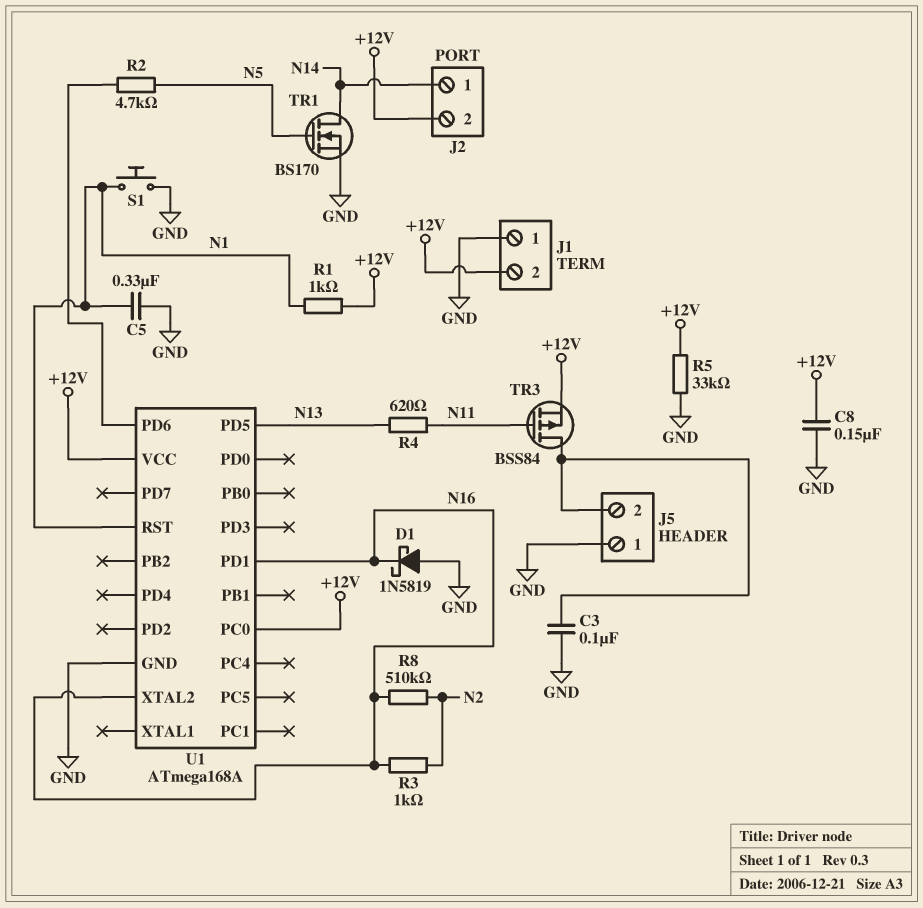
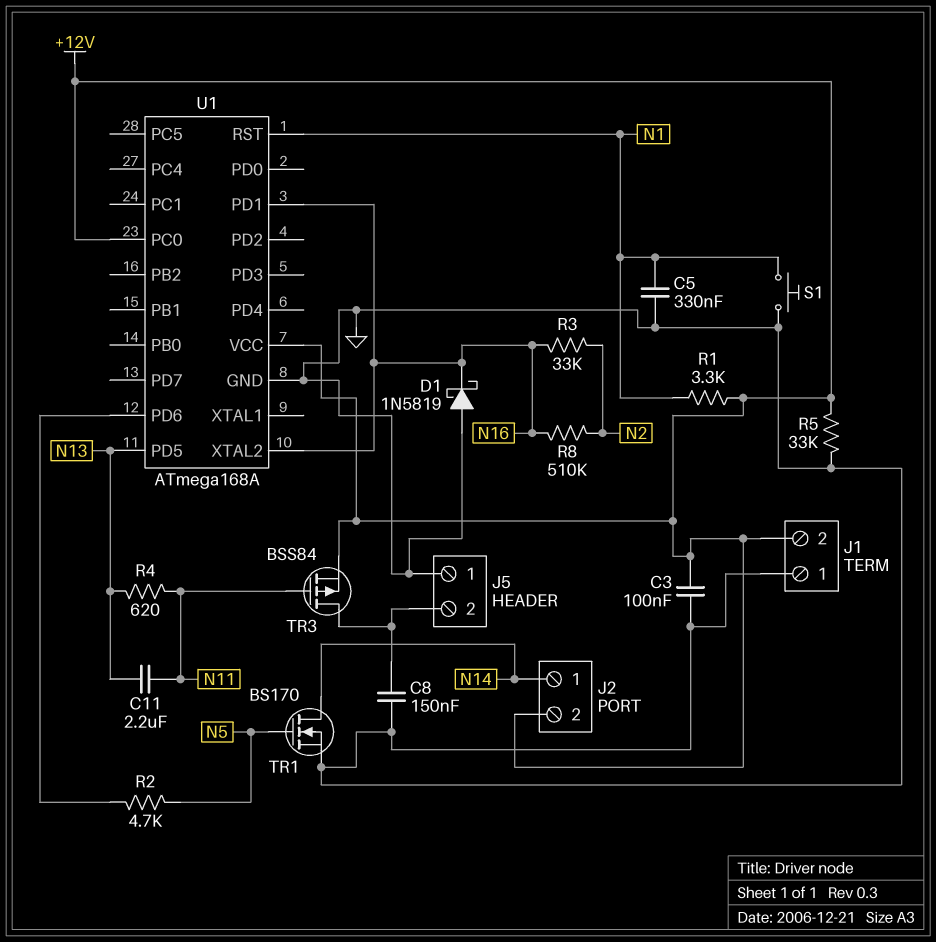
C3: 100nF (GND, J5/2) -> 100nF (+12V, GND)
C8: 150nF (+12V, GND) -> 150nF (GND, J5/2)
C11: none -> 2.2uF (N11, N13)
R1: 1k (+12V, N1) -> 3.3k (+12V, N1)
R3: 1k (N2, N16) -> 33k (N2, N16)

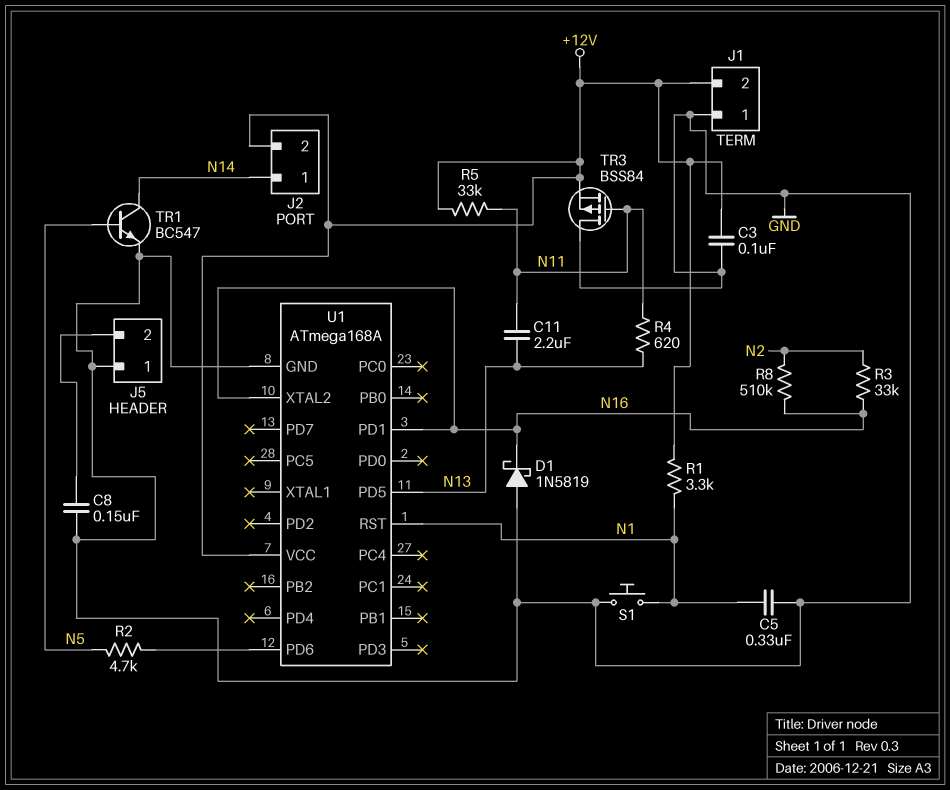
R5: 33k (+12V, GND) -> 33k (+12V, N11)
TR1: NMOS BS170 (G N5, D N14, S GND) -> NPN BC547 (B N5, C N14, E GND)
TR3: PMOS BSS84 (G N11, D J5/2, S +12V) -> PMOS BSS84 (G N11, D GND, S +12V)
U1 pin PC0: +12V -> none

